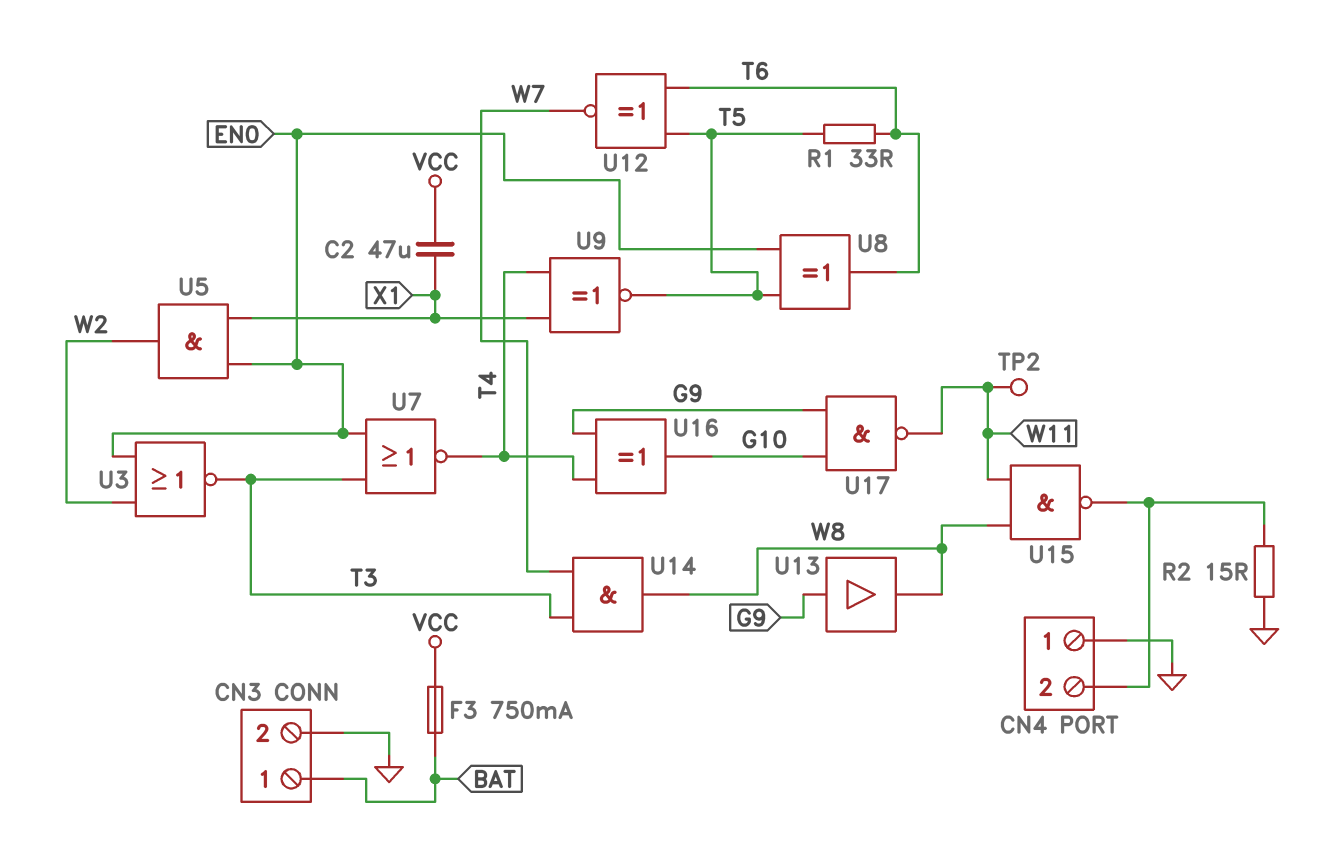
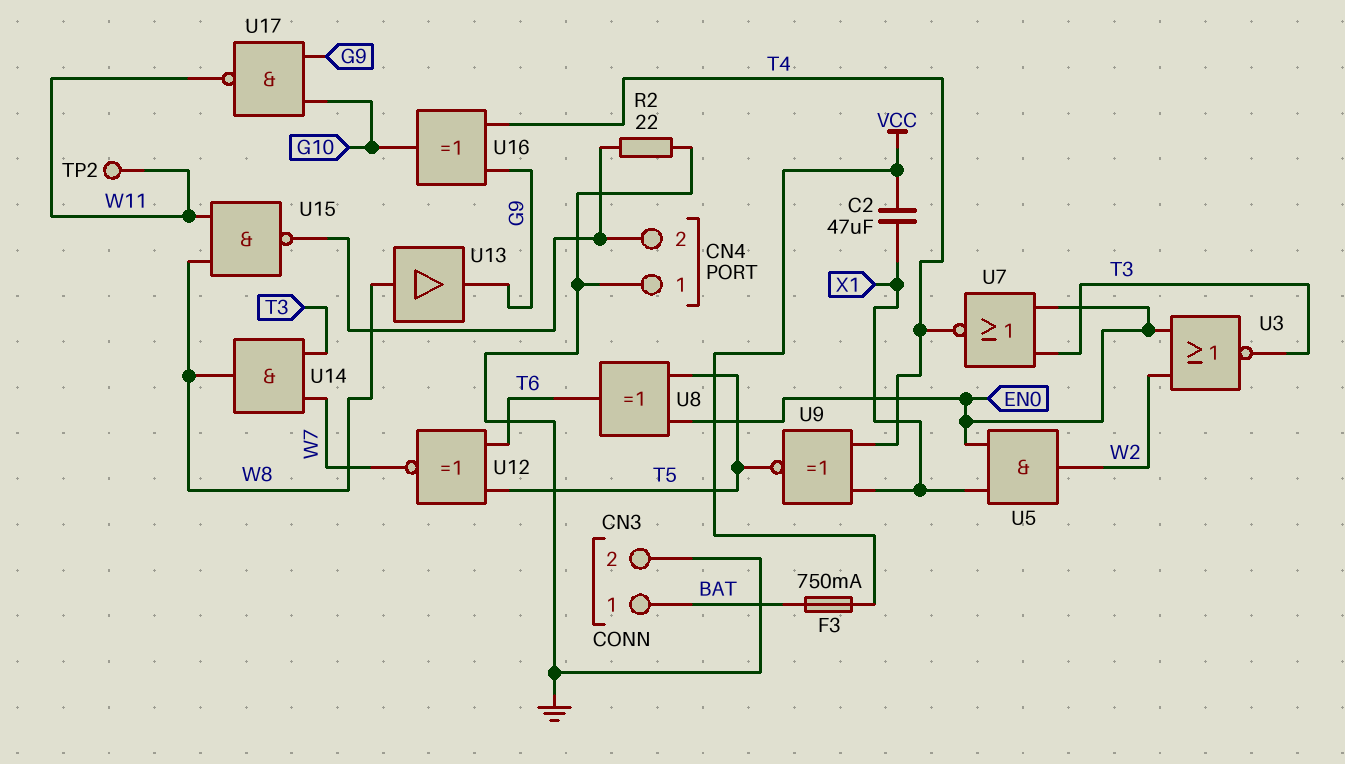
R1: 33 (T5, T6) -> none
R2: 15 (CN4/2, GND) -> 22 (CN4/2, GND)
U13: buffer (in G9, out W8) -> buffer (in W8, out G9)

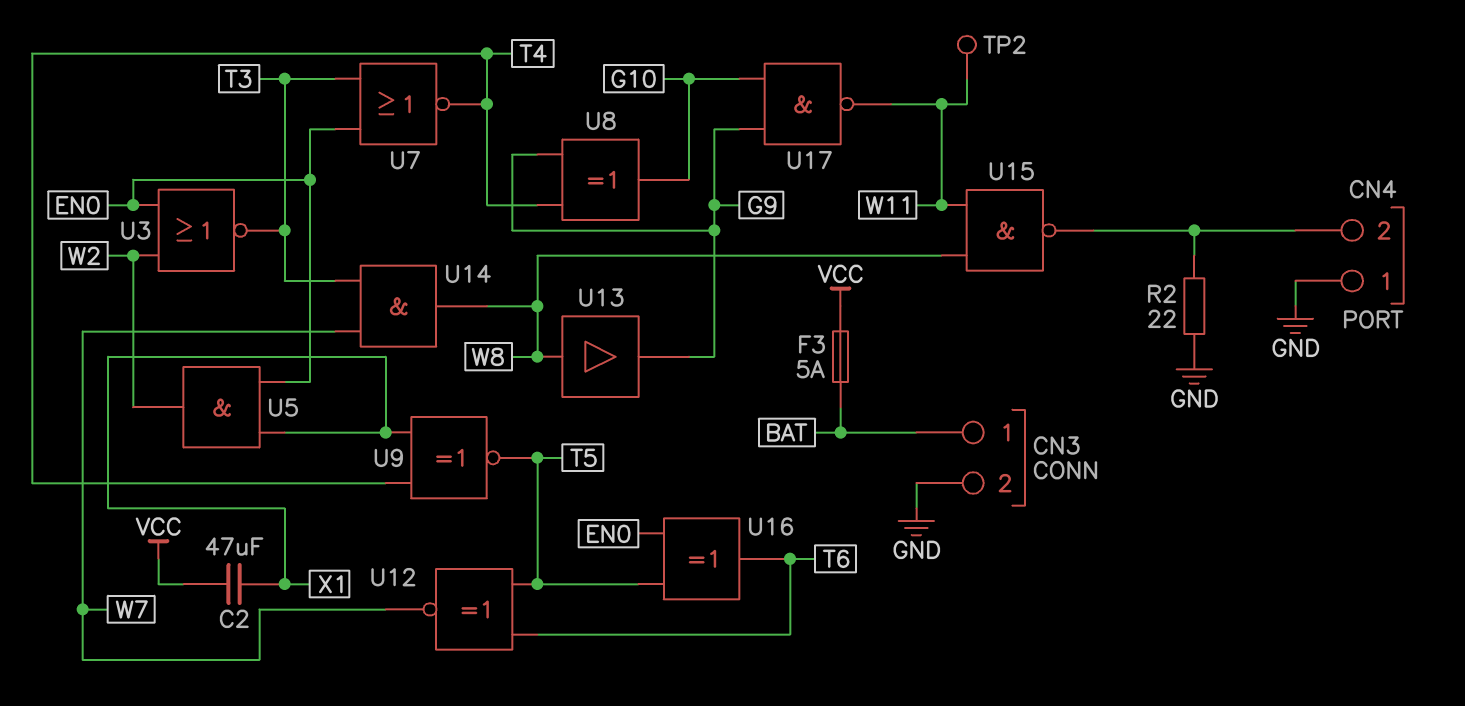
F3: 750mA (BAT, VCC) -> 5A (BAT, VCC)
U8: XOR (in EN0, in T5, out T6) -> XOR (in G9, in T4, out G10)
U16: XOR (in G9, in T4, out G10) -> XOR (in EN0, in T5, out T6)

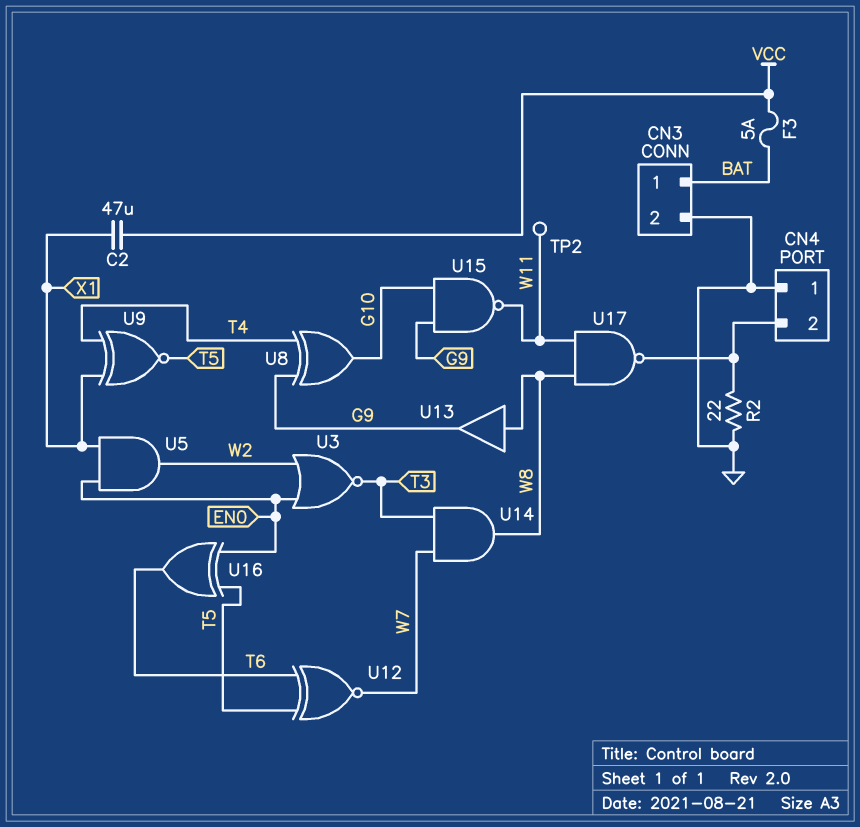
U7: NOR (in EN0, in T3, out T4) -> none
U15: NAND (in W8, in W11, out CN4/2) -> NAND (in G9, in G10, out W11)
U17: NAND (in G9, in G10, out W11) -> NAND (in W8, in W11, out CN4/2)

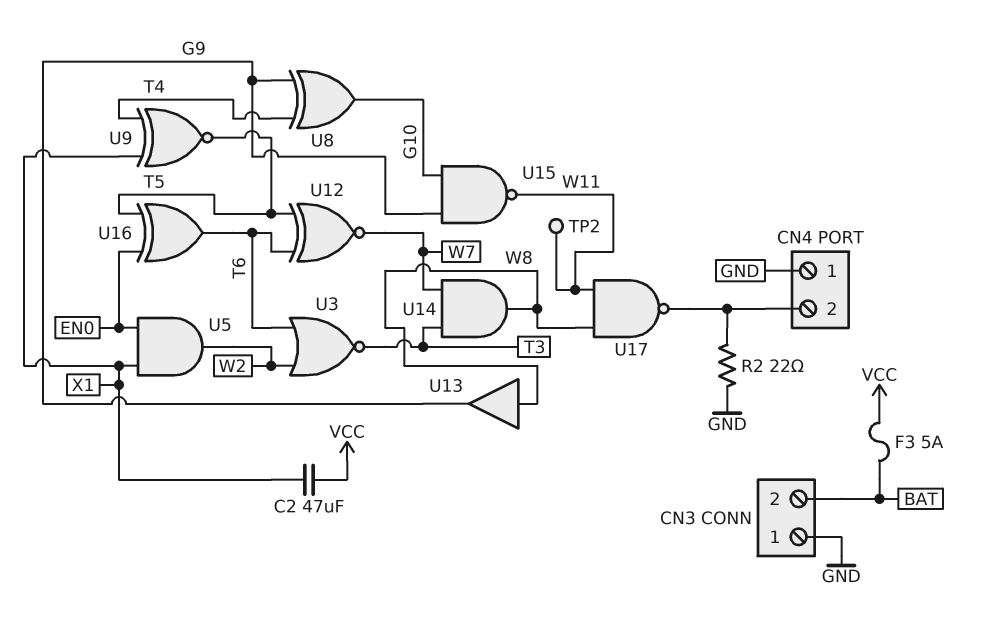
CN3 pin 1: BAT -> GND
CN3 pin 2: GND -> BAT
U3: NOR (in EN0, in W2, out T3) -> NOR (in T6, in W2, out T3)

